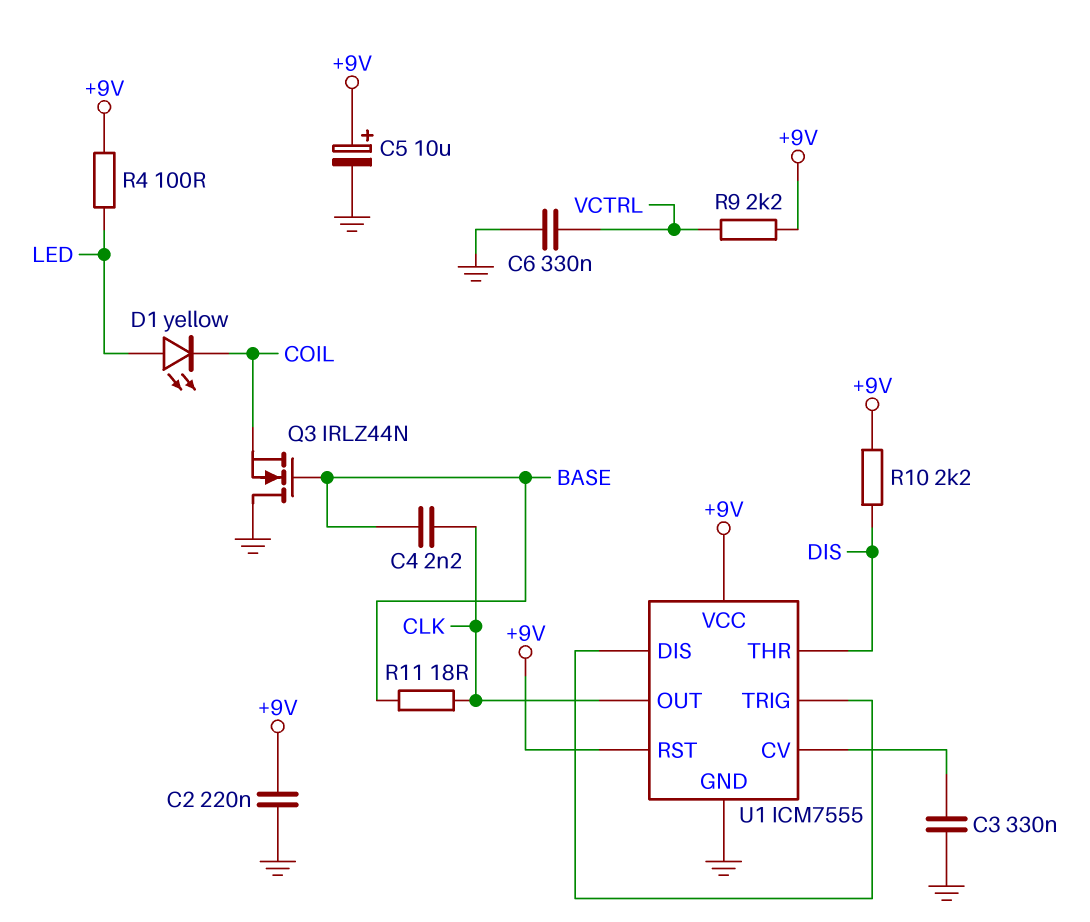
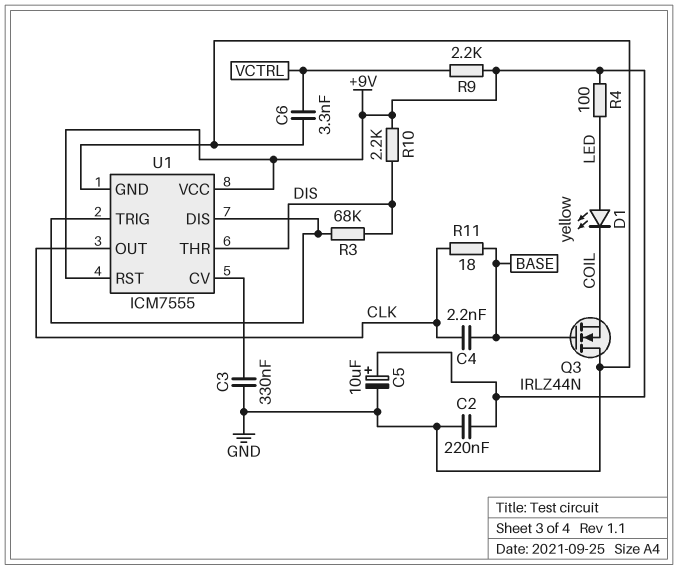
C6: 330nF (GND, VCTRL) -> 3.3nF (GND, VCTRL)
R3: none -> 68k (DIS, U1/DIS)

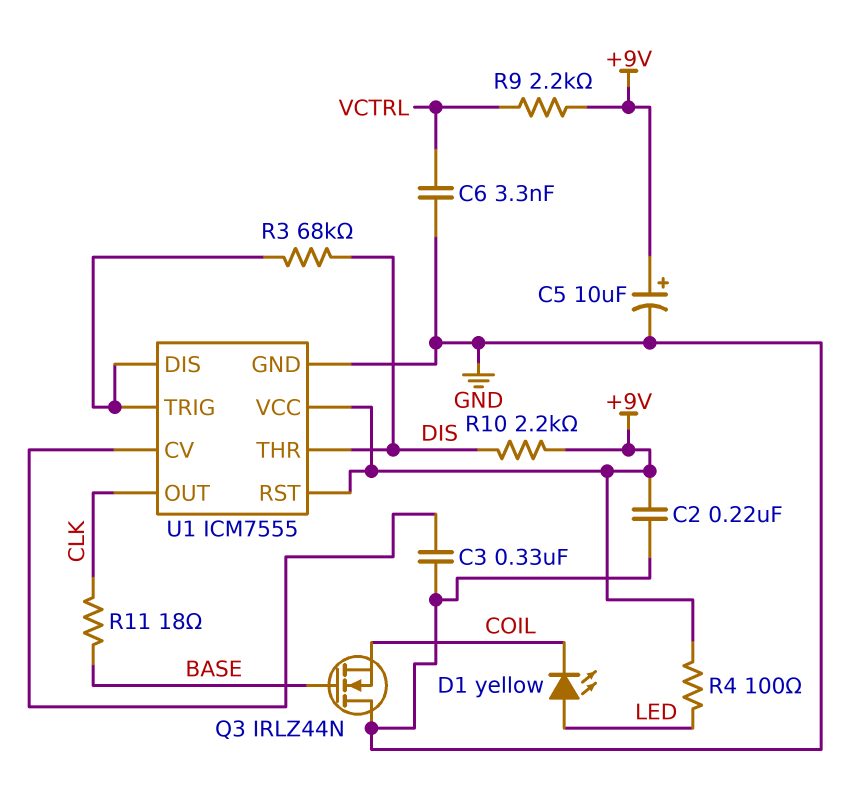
C4: 2.2nF (BASE, CLK) -> none

